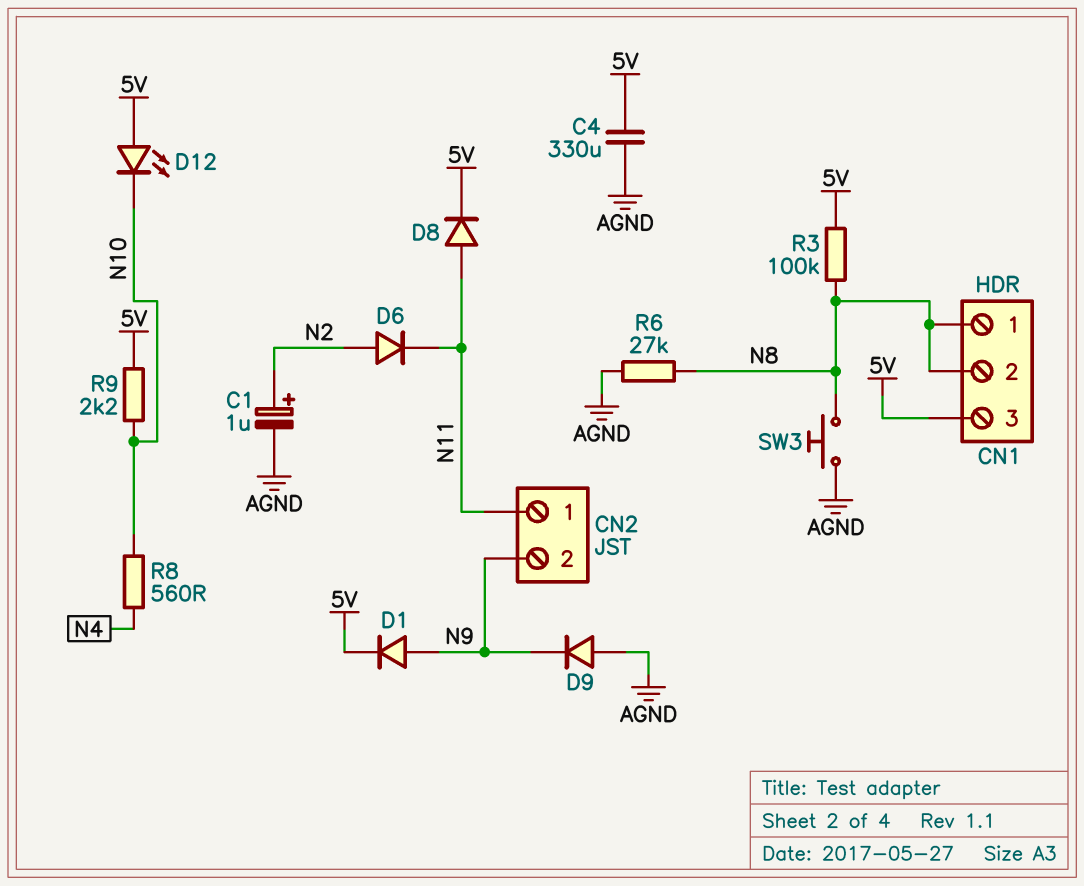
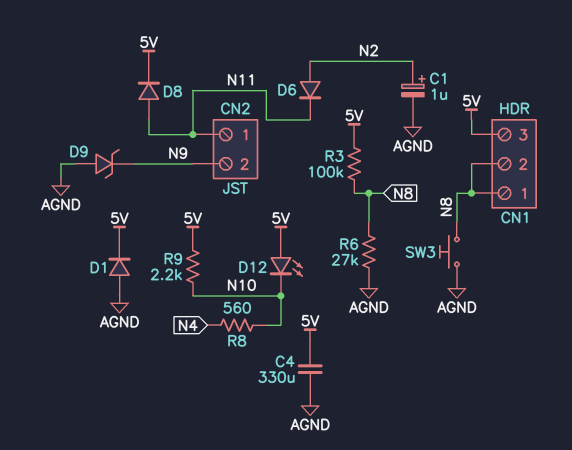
D1: diode (A N9, K 5V) -> diode (A AGND, K 5V)
D9: diode (A AGND, K N9) -> zener (A AGND, K N9)

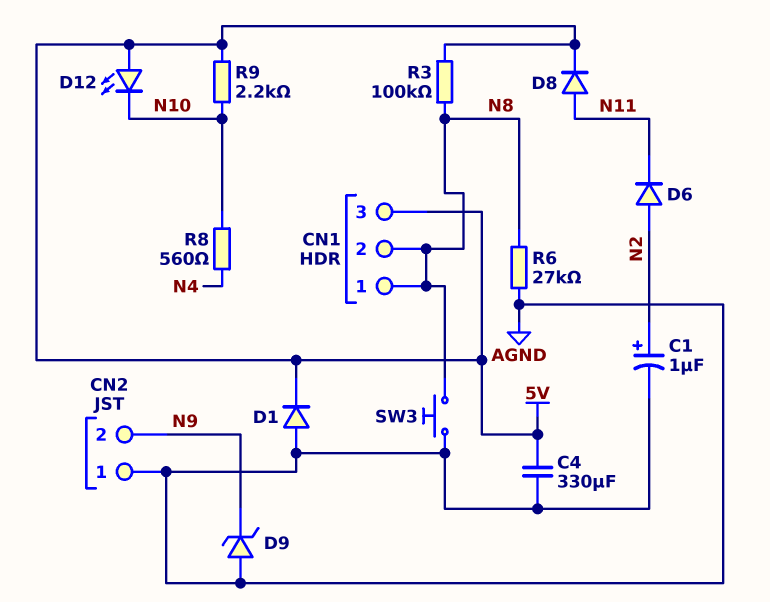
CN2 pin 1: N11 -> AGND

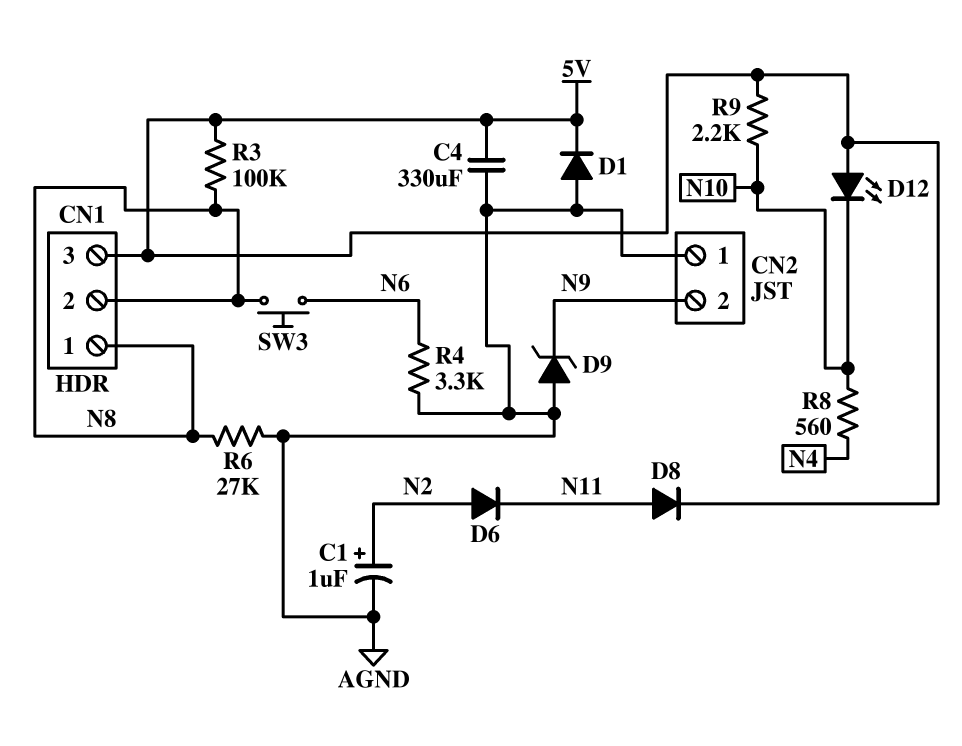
R4: none -> 3.3k (AGND, N6)
SW3: button (AGND, N8) -> button (N6, N8)

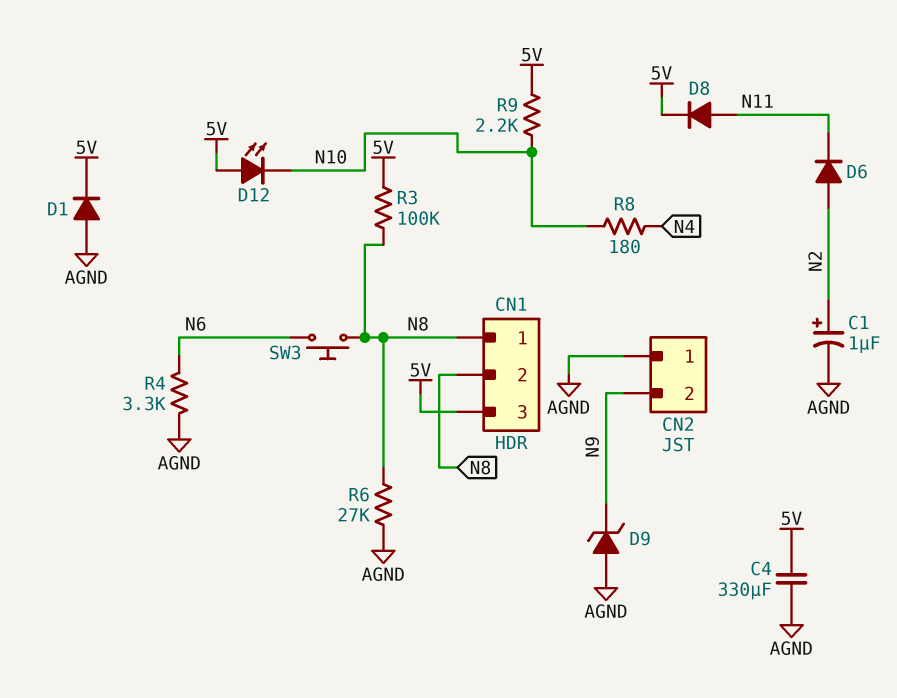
R8: 560 (N4, N10) -> 180 (N4, N10)

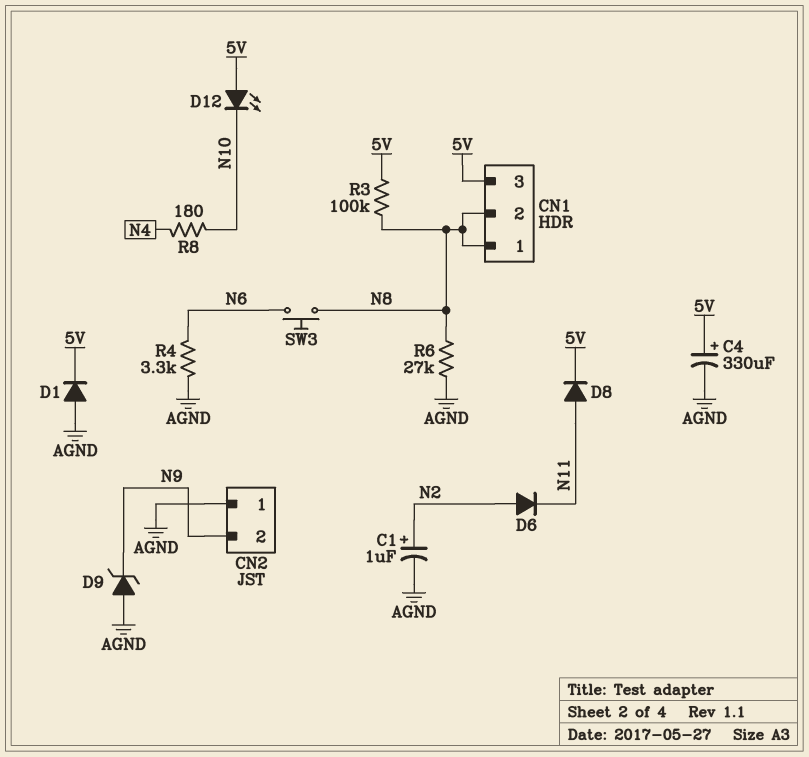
C4: 330uF (5V, AGND) -> 330uF (plus 5V, minus AGND)
R9: 2.2k (5V, N10) -> none

